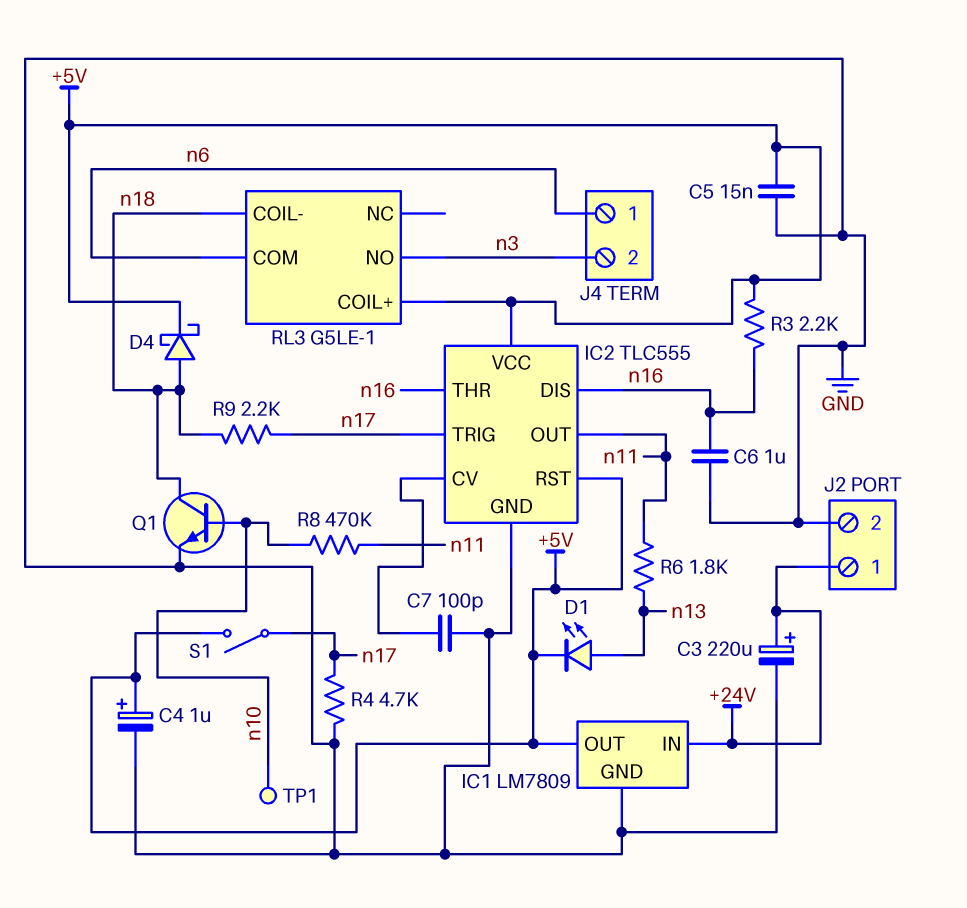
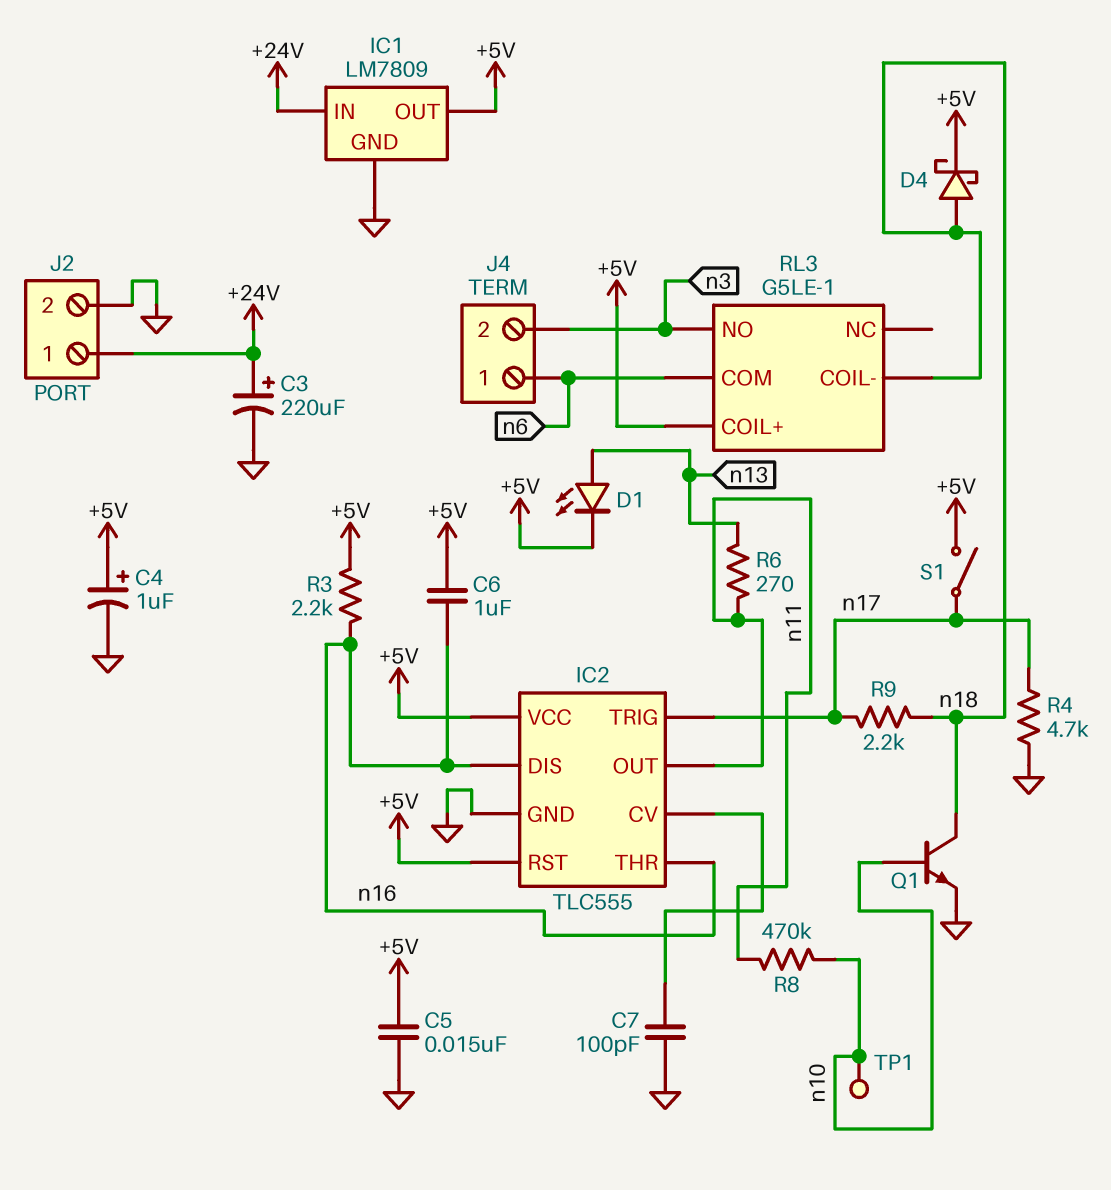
C6: 1uF (GND, n16) -> 1uF (+5V, n16)
R6: 1.8k (n11, n13) -> 270 (n11, n13)

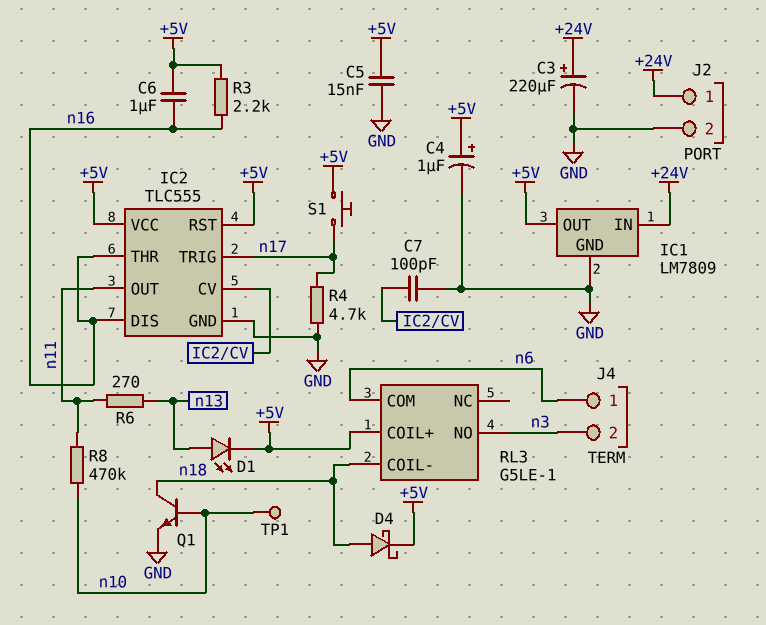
R9: 2.2k (n17, n18) -> none
S1: switch (+5V, n17) -> button (+5V, n17)

